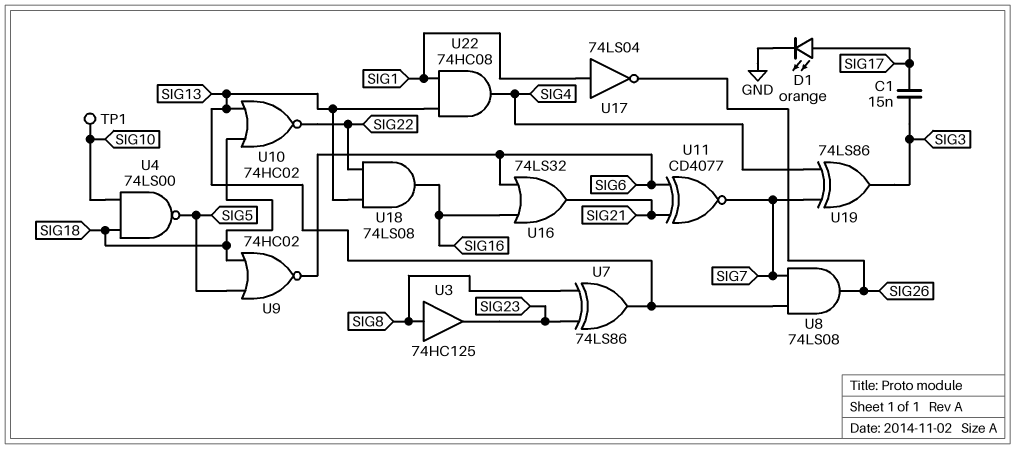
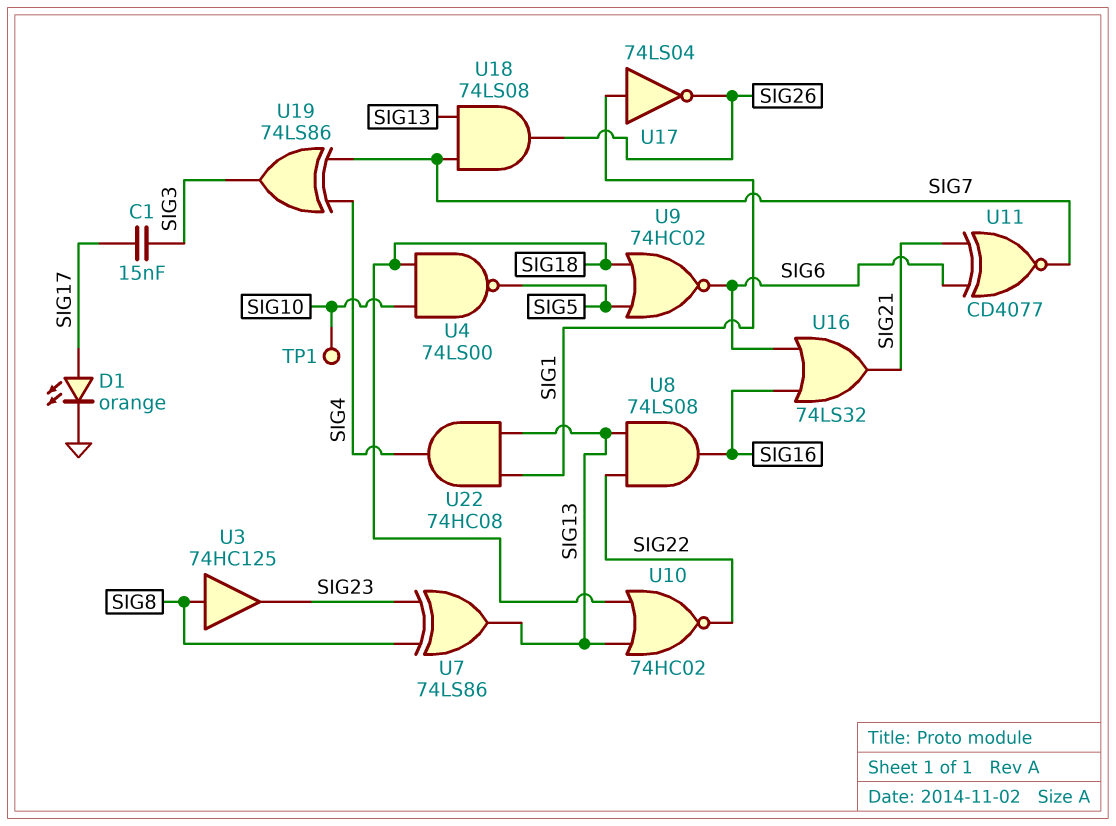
U8: AND 74LS08 (in SIG7, in SIG13, out SIG26) -> AND 74LS08 (in SIG13, in SIG22, out SIG16)
U18: AND 74LS08 (in SIG13, in SIG22, out SIG16) -> AND 74LS08 (in SIG7, in SIG13, out SIG26)

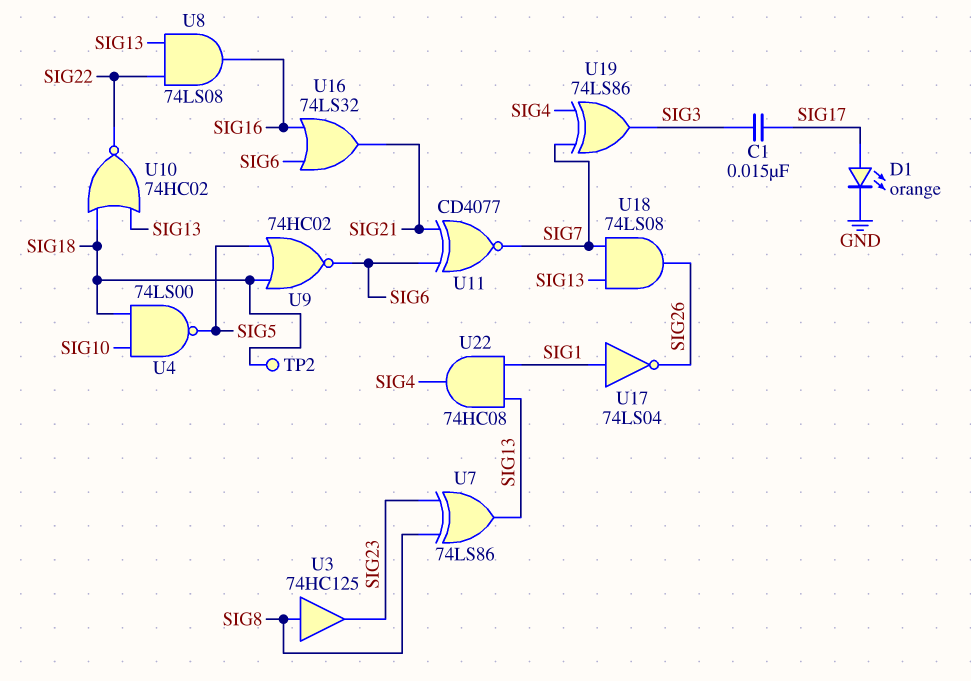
TP1: test point (SIG10) -> none
TP2: none -> test point (SIG18)

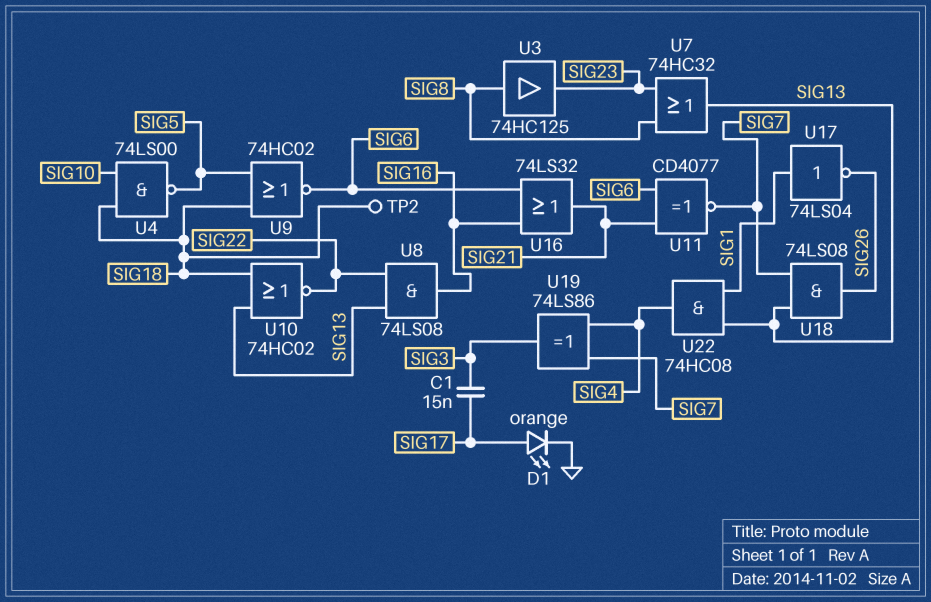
U7: XOR 74LS86 (in SIG8, in SIG23, out SIG13) -> OR 74HC32 (in SIG8, in SIG23, out SIG13)

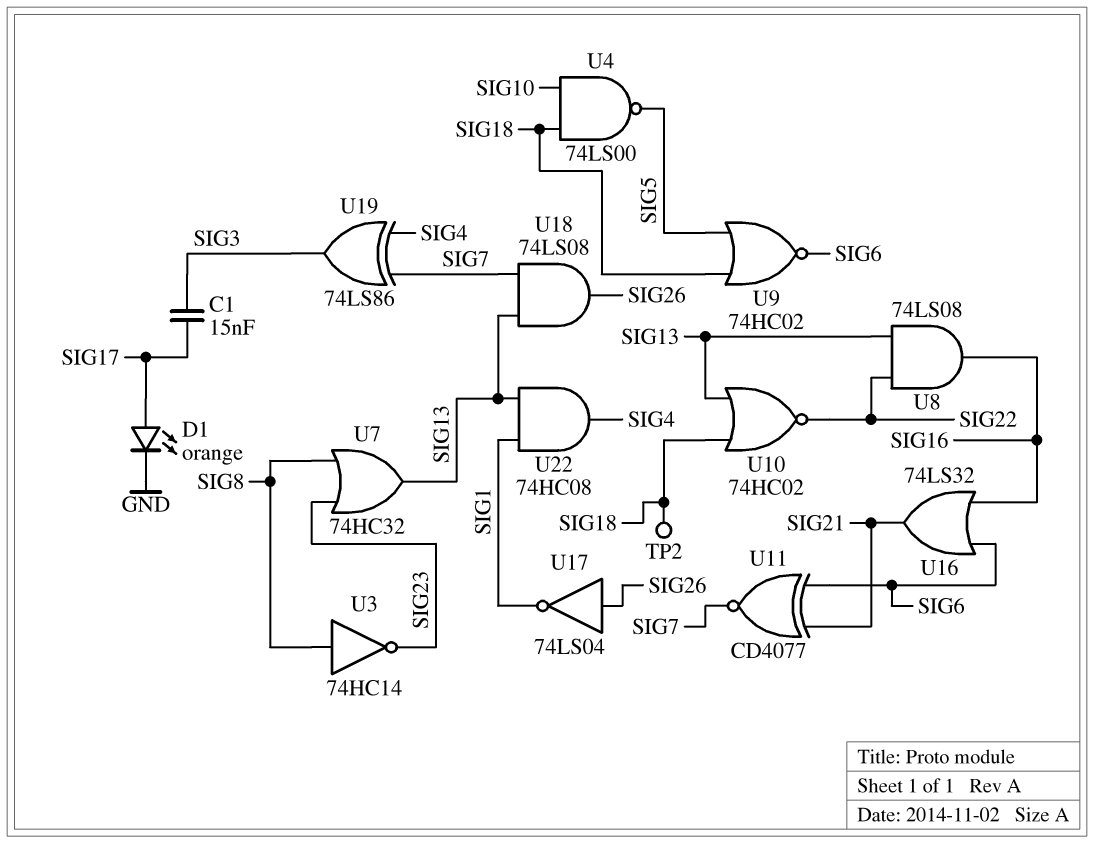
U3: buffer 74HC125 (in SIG8, out SIG23) -> NOT 74HC14 (in SIG8, out SIG23)
U17: NOT 74LS04 (in SIG1, out SIG26) -> NOT 74LS04 (in SIG26, out SIG1)

